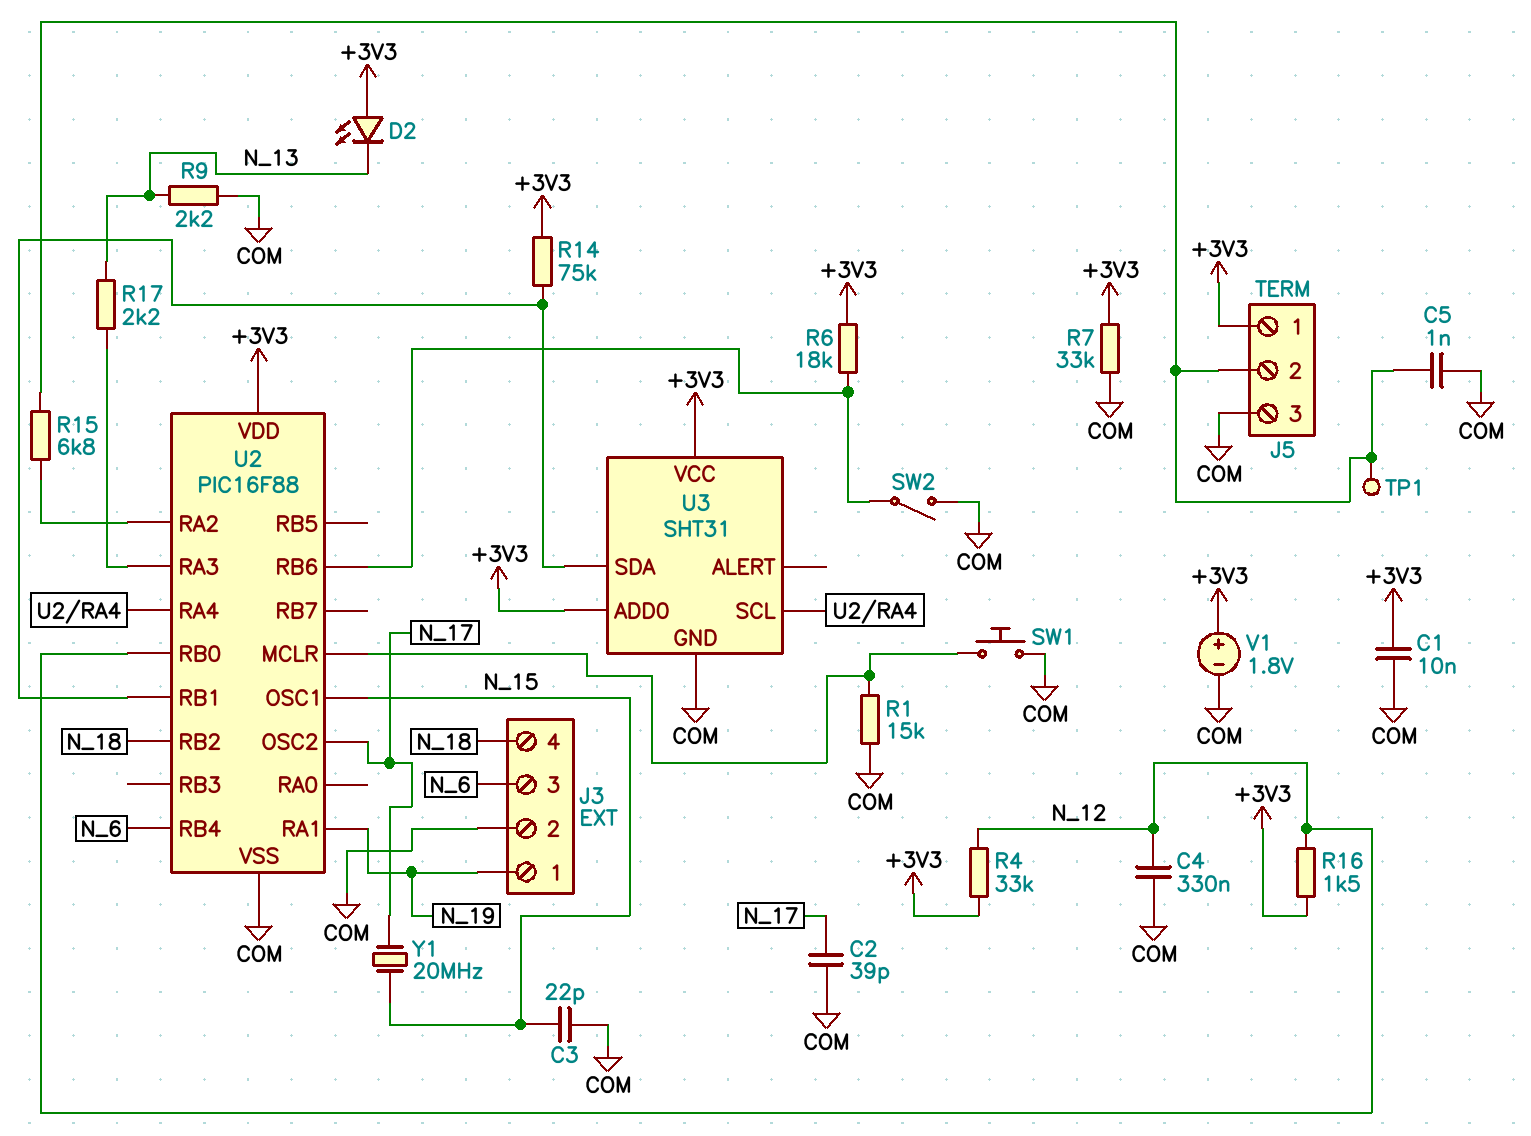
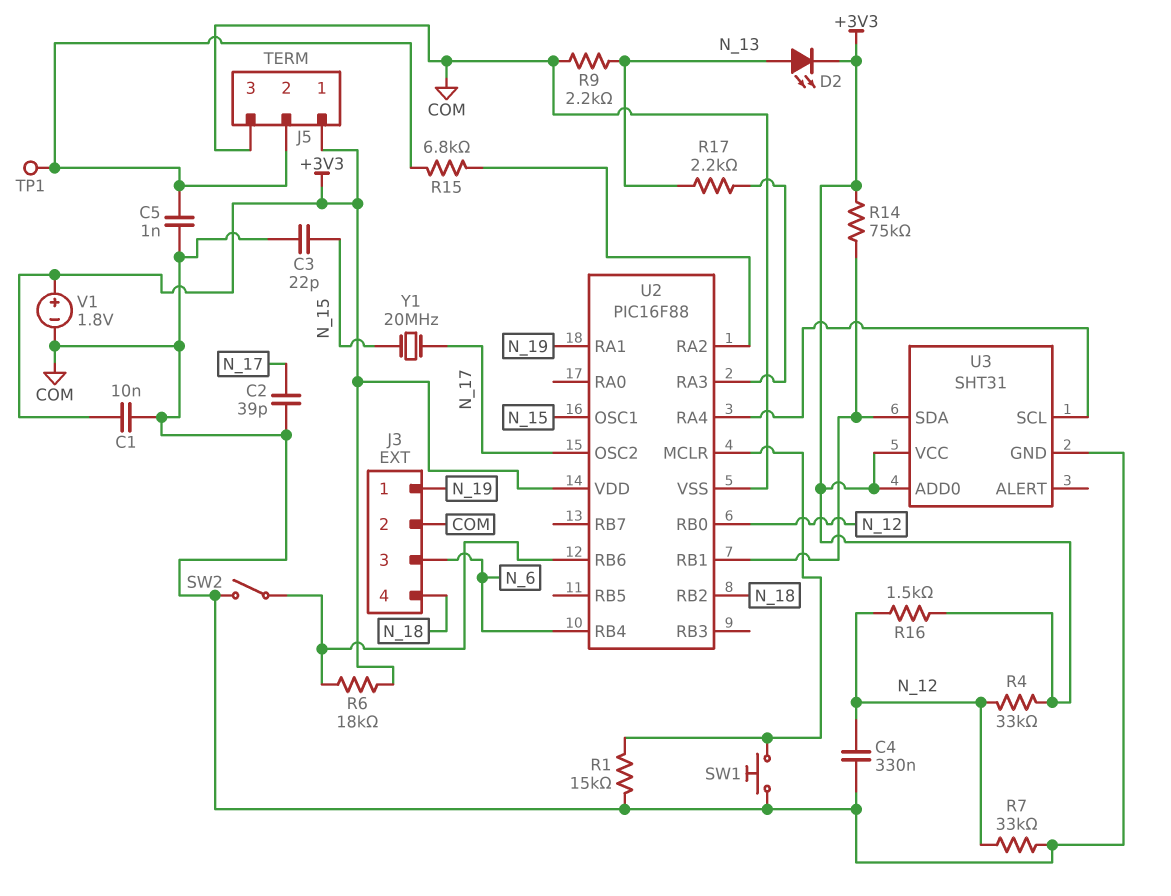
D2: LED (A +3V3, K N_13) -> LED (A N_13, K +3V3)
R7: 33k (+3V3, COM) -> 33k (COM, N_12)

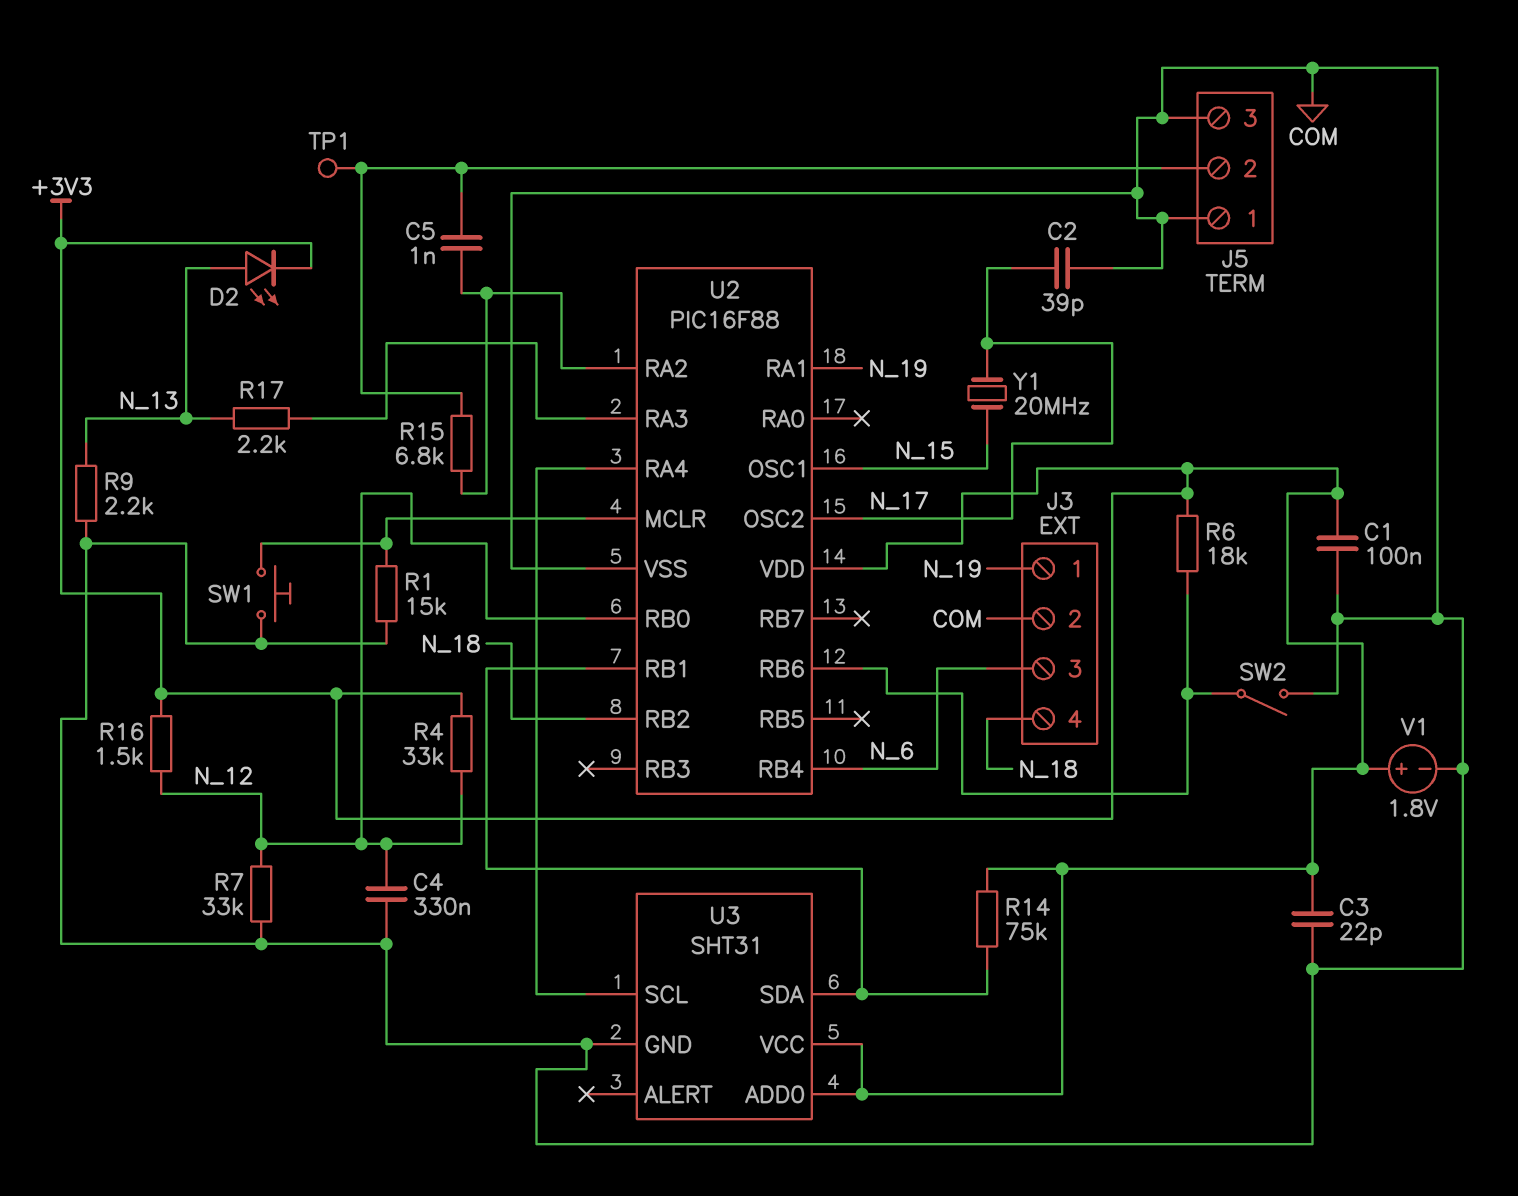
C1: 10nF (+3V3, COM) -> 100nF (+3V3, COM)
C3: 22pF (COM, N_15) -> 22pF (+3V3, COM)
C5: 1nF (COM, J5/2) -> 1nF (J5/2, U2/RA2)
J5 pin 1: +3V3 -> COM

